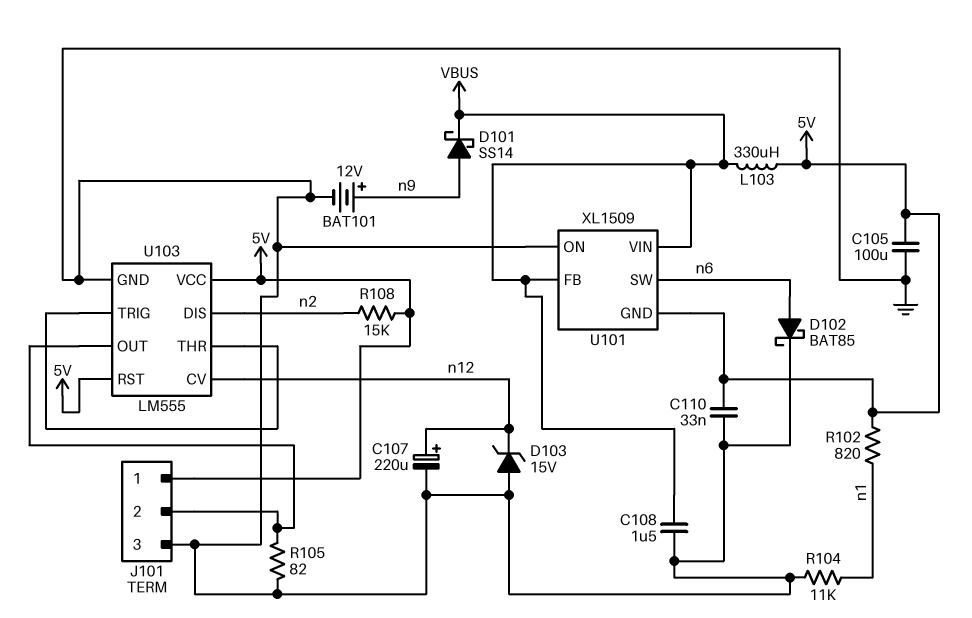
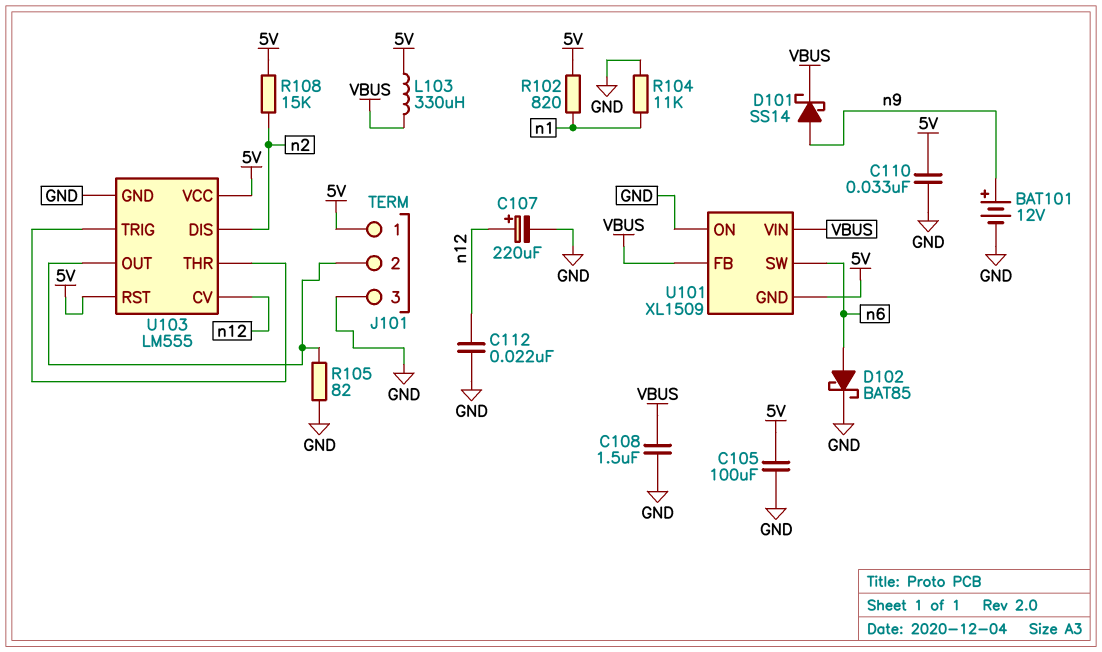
C112: none -> 22nF (GND, n12)
D103: zener 15V (A GND, K n12) -> none

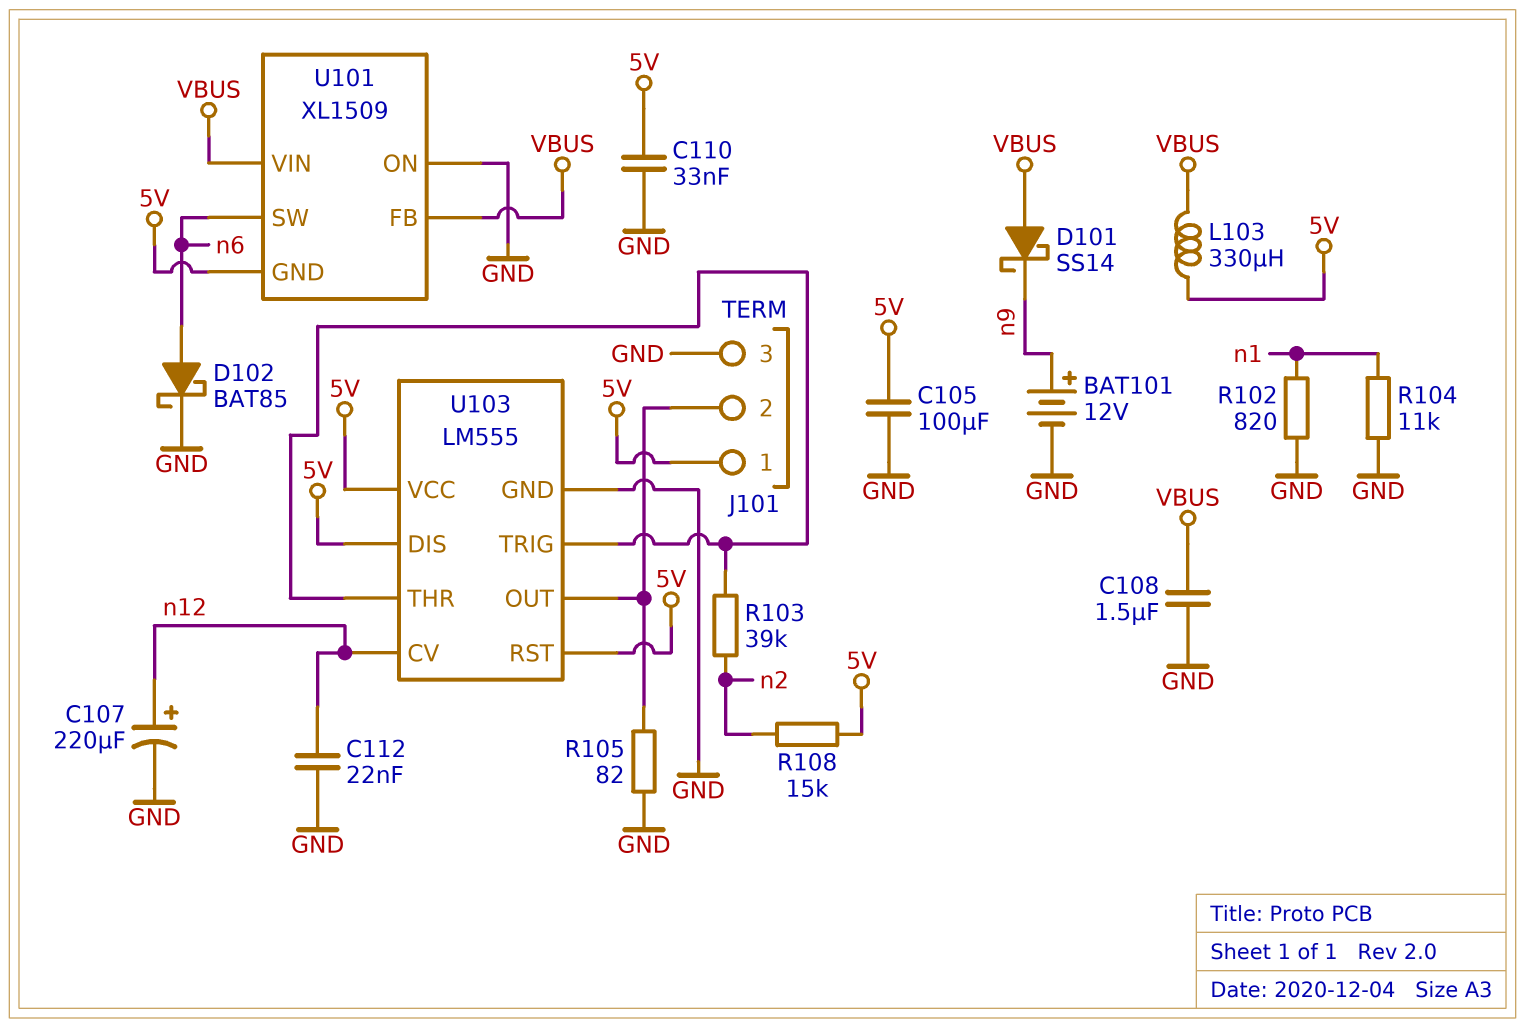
D101: schottky SS14 (A n9, K VBUS) -> schottky SS14 (A VBUS, K n9)
R102: 820 (5V, n1) -> 820 (GND, n1)
R103: none -> 39k (U103/THR, n2)
U103 pin DIS: n2 -> 5V

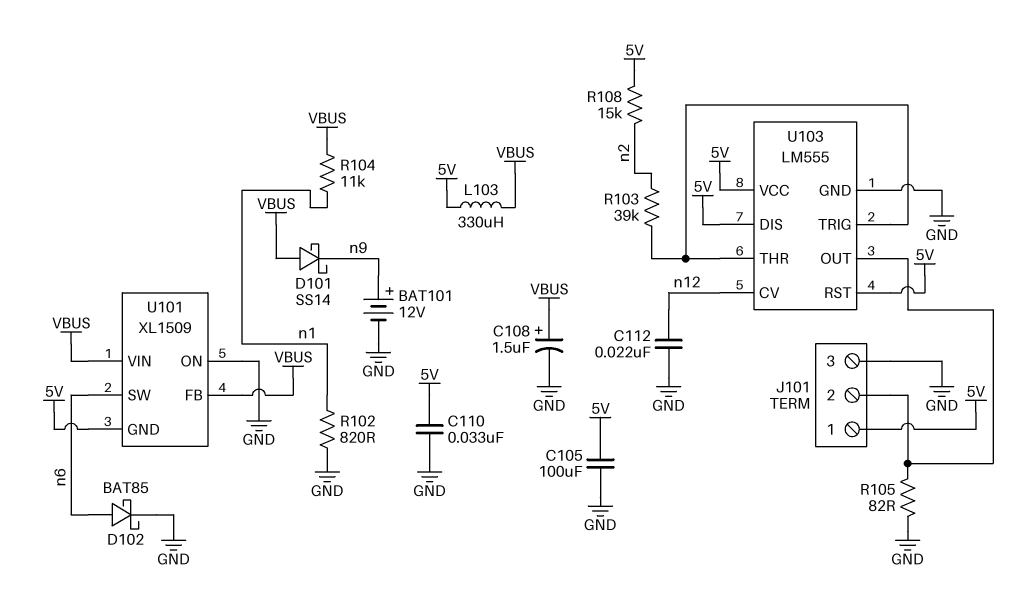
C107: 220uF (plus n12, minus GND) -> none
C108: 1.5uF (GND, VBUS) -> 1.5uF (plus VBUS, minus GND)
R104: 11k (GND, n1) -> 11k (VBUS, n1)

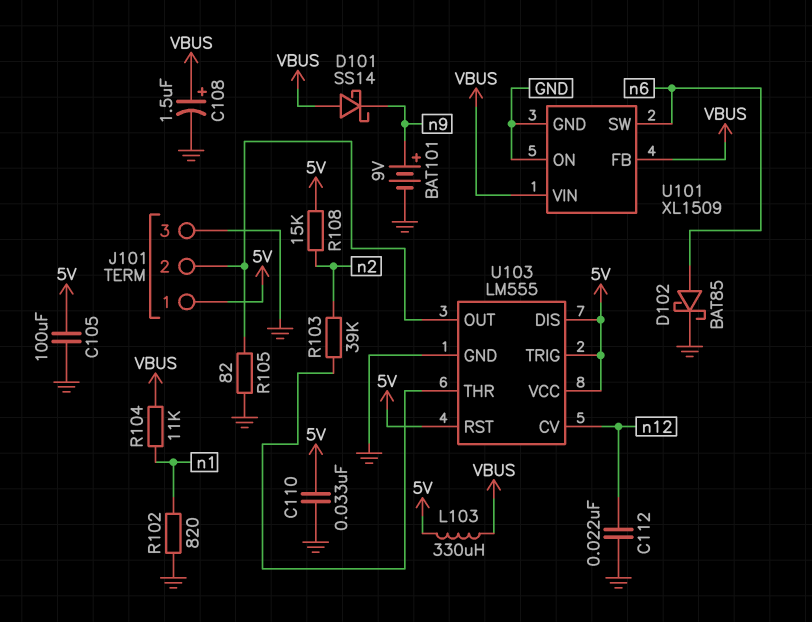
BAT101: 12V (plus n9, minus GND) -> 9V (plus n9, minus GND)
U101 pin GND: 5V -> GND
U103 pin TRIG: U103/THR -> 5V

